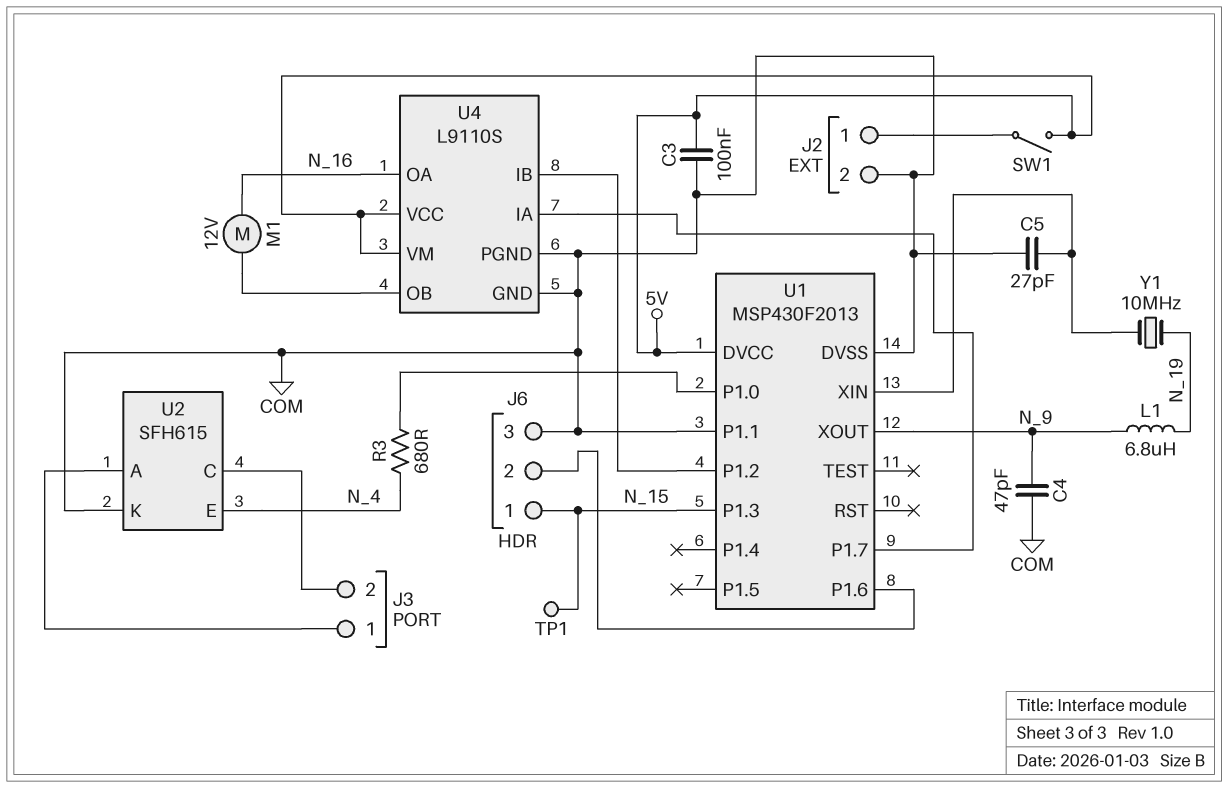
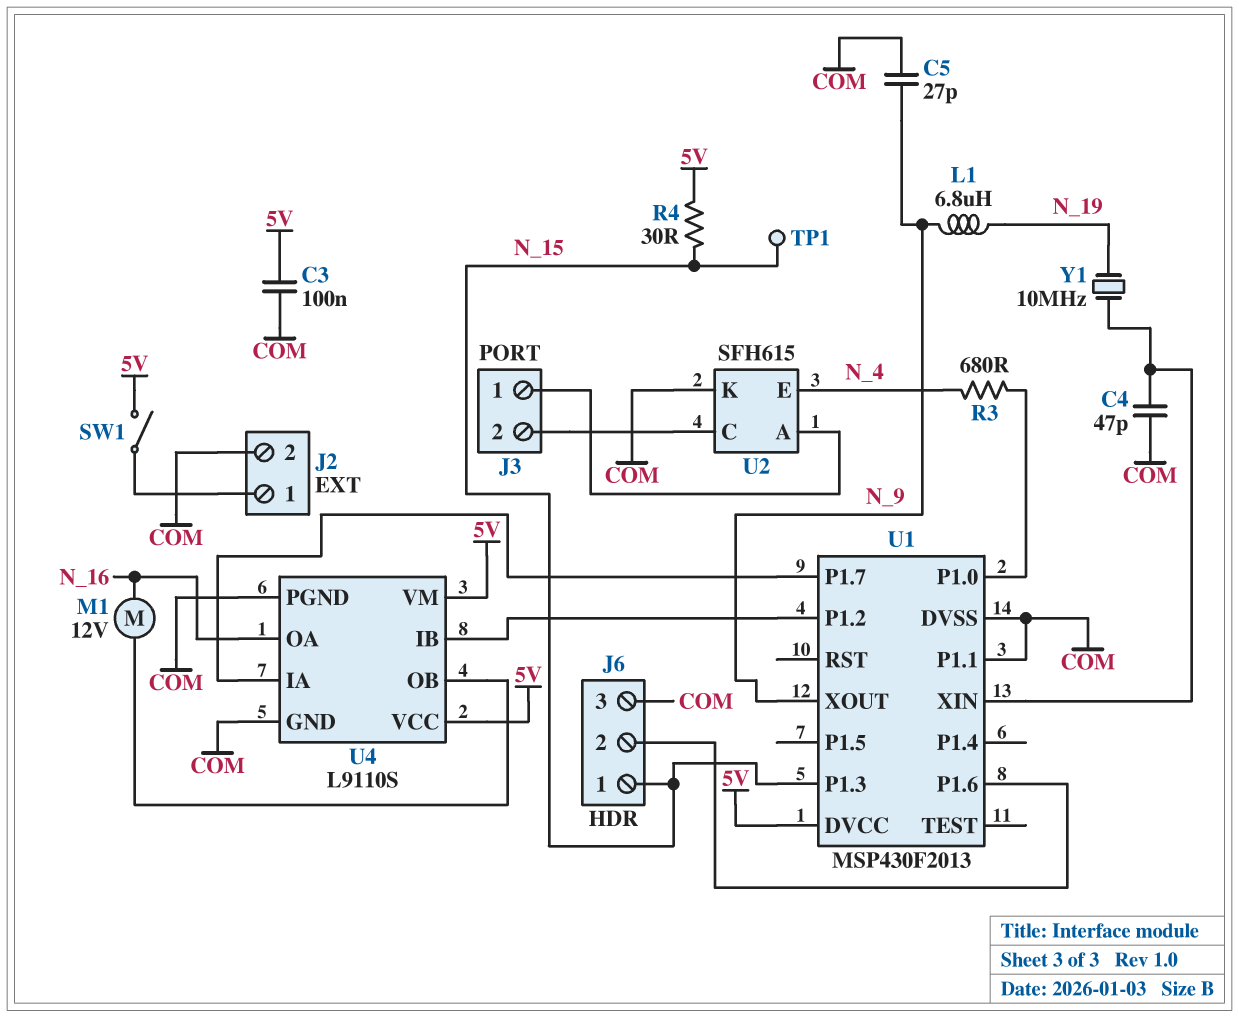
C4: 47pF (COM, N_9) -> 47pF (COM, U1/XIN)
C5: 27pF (COM, U1/XIN) -> 27pF (COM, N_9)
R4: none -> 30 (5V, N_15)

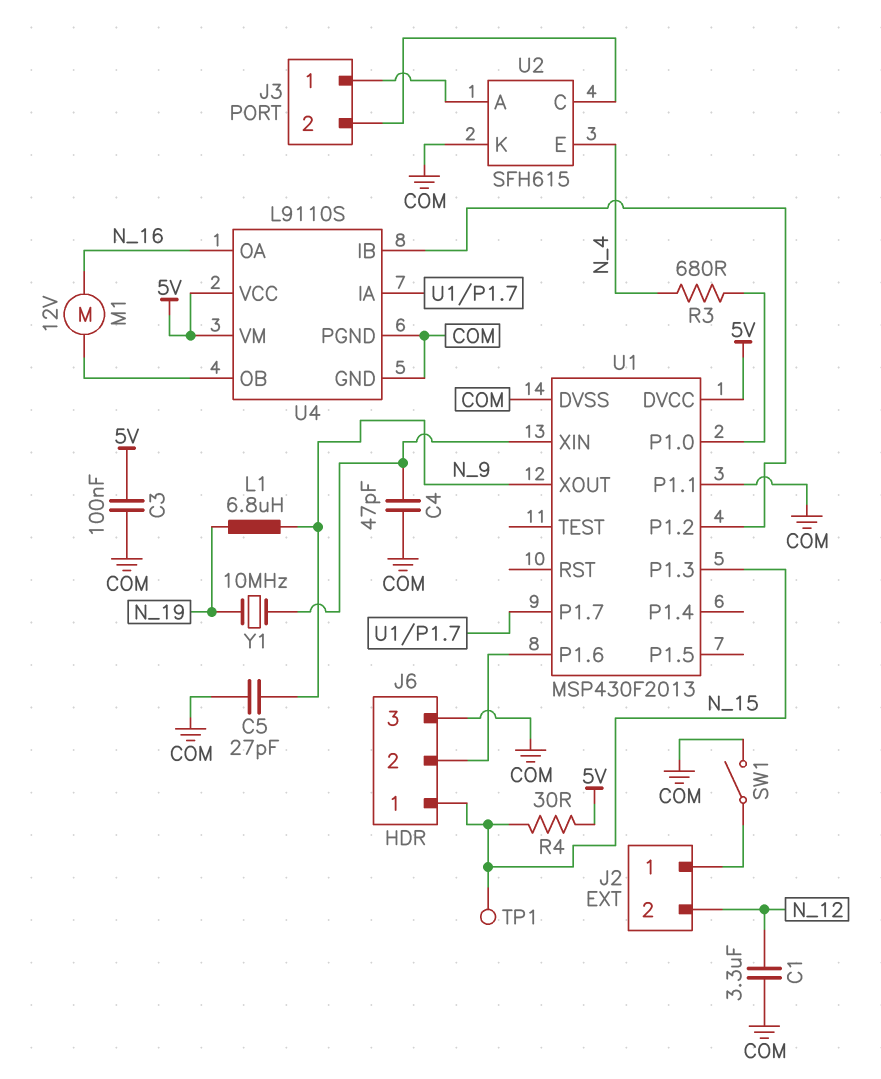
C1: none -> 3.3uF (COM, N_12)
J2 pin 2: COM -> N_12
SW1: switch (5V, J2/1) -> switch (COM, J2/1)

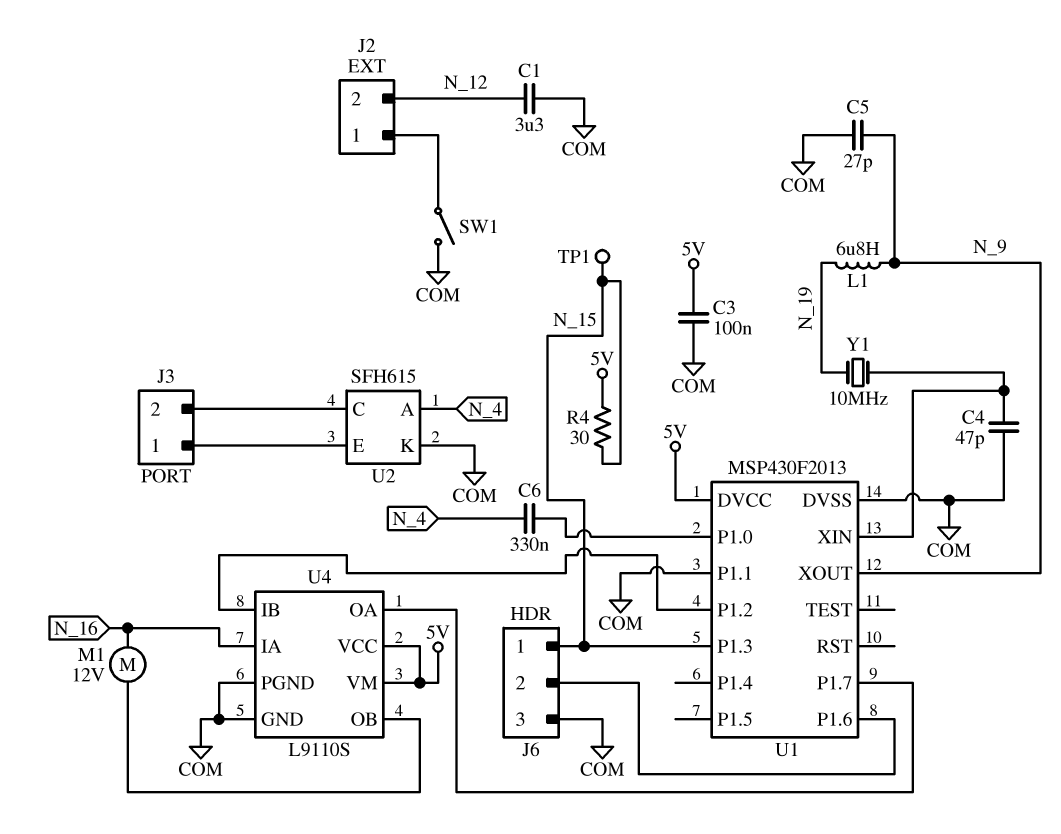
C6: none -> 330nF (N_4, U1/P1.0)
R3: 680 (N_4, U1/P1.0) -> none
U2 pin A: J3/1 -> N_4
U2 pin E: N_4 -> J3/1
U4 pin IA: U1/P1.7 -> N_16
U4 pin OA: N_16 -> U1/P1.7

